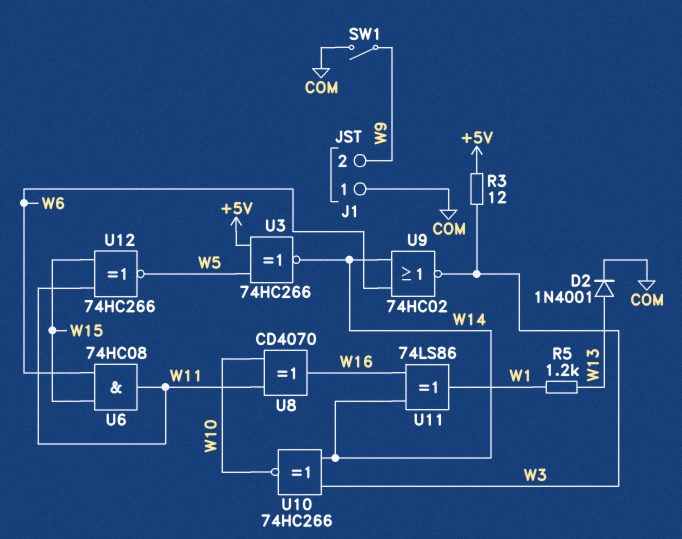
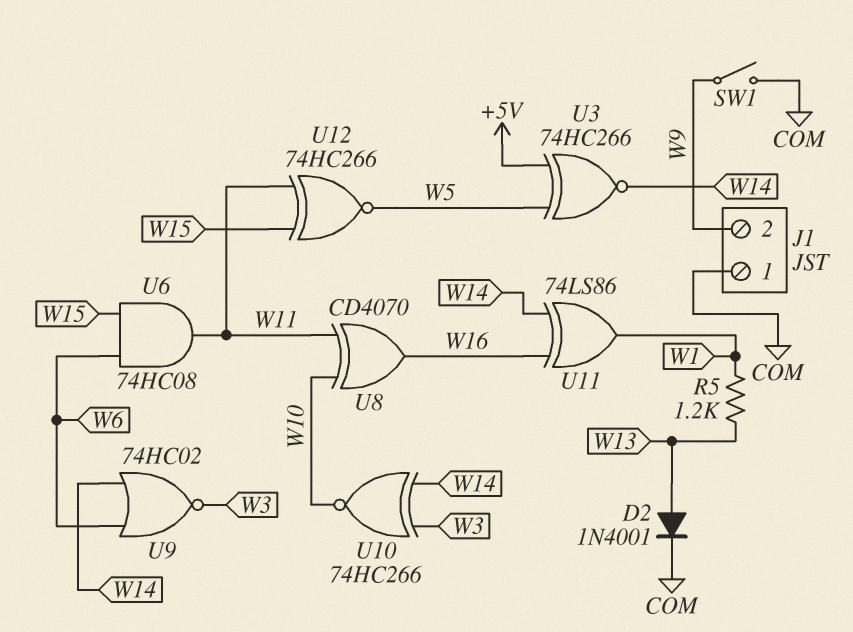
R3: 12 (+5V, W3) -> none

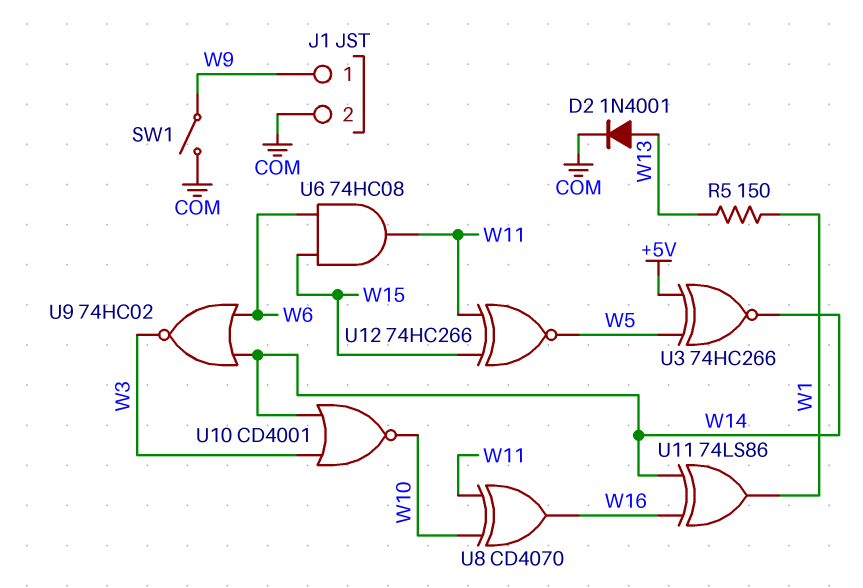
J1 pin 1: COM -> W9
J1 pin 2: W9 -> COM
R5: 1.2k (W1, W13) -> 150 (W1, W13)
U10: XNOR 74HC266 (in W3, in W14, out W10) -> NOR CD4001 (in W3, in W14, out W10)

